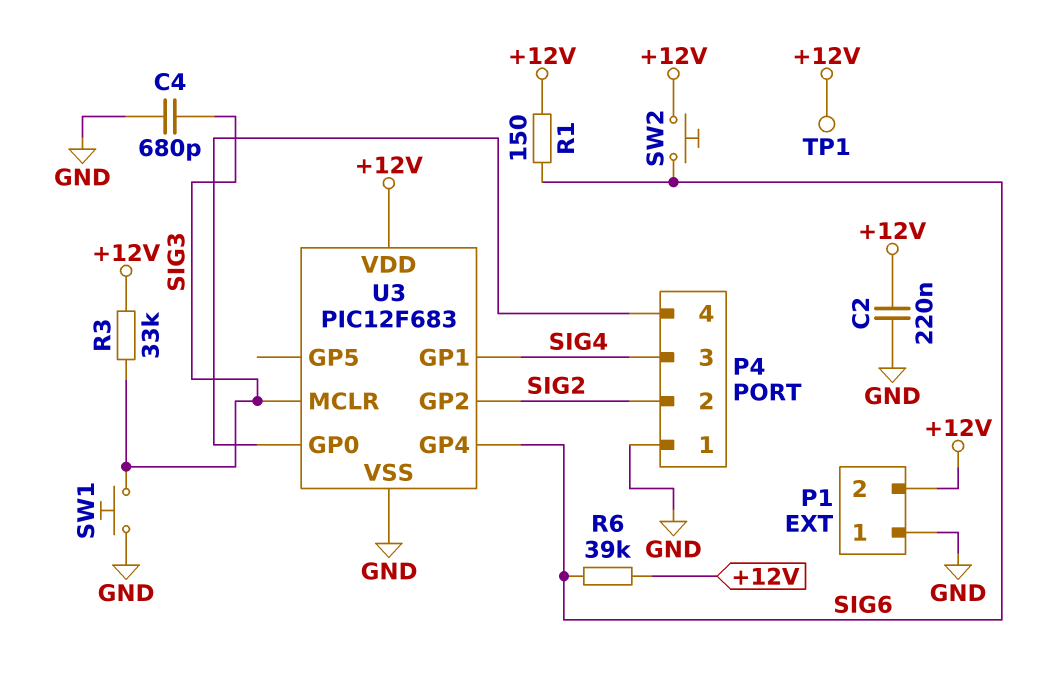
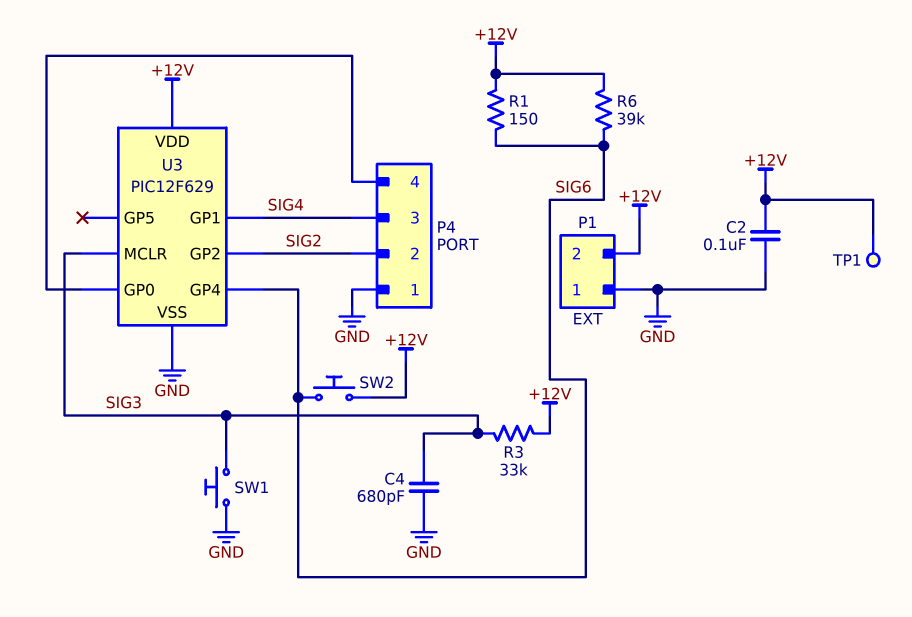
C2: 220nF (+12V, GND) -> 100nF (+12V, GND)
U3: PIC12F683 -> PIC12F629

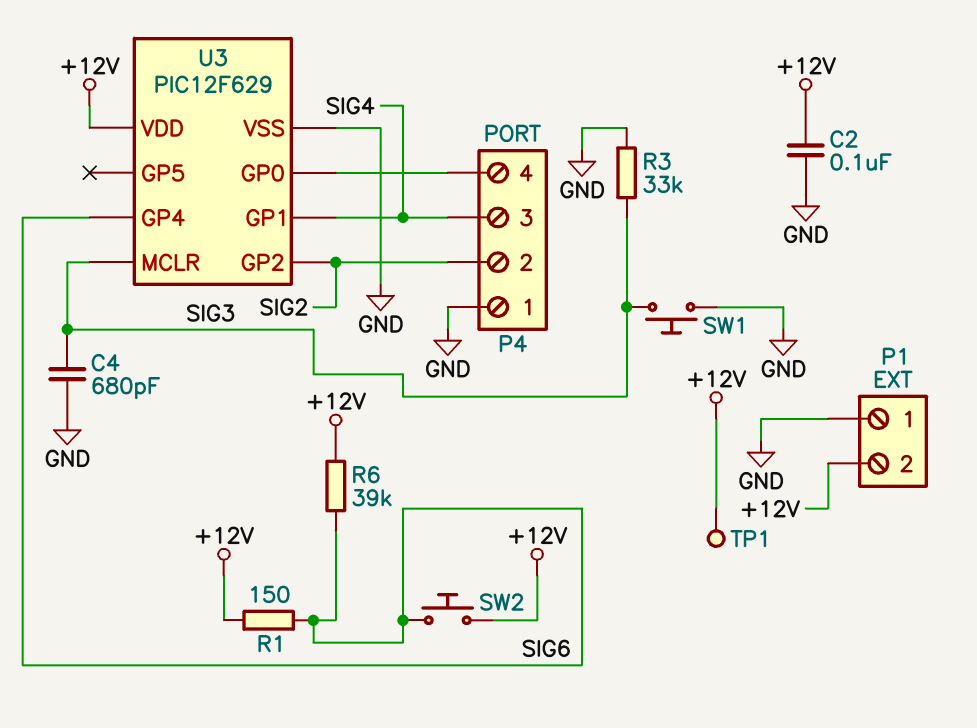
R3: 33k (+12V, SIG3) -> 33k (GND, SIG3)

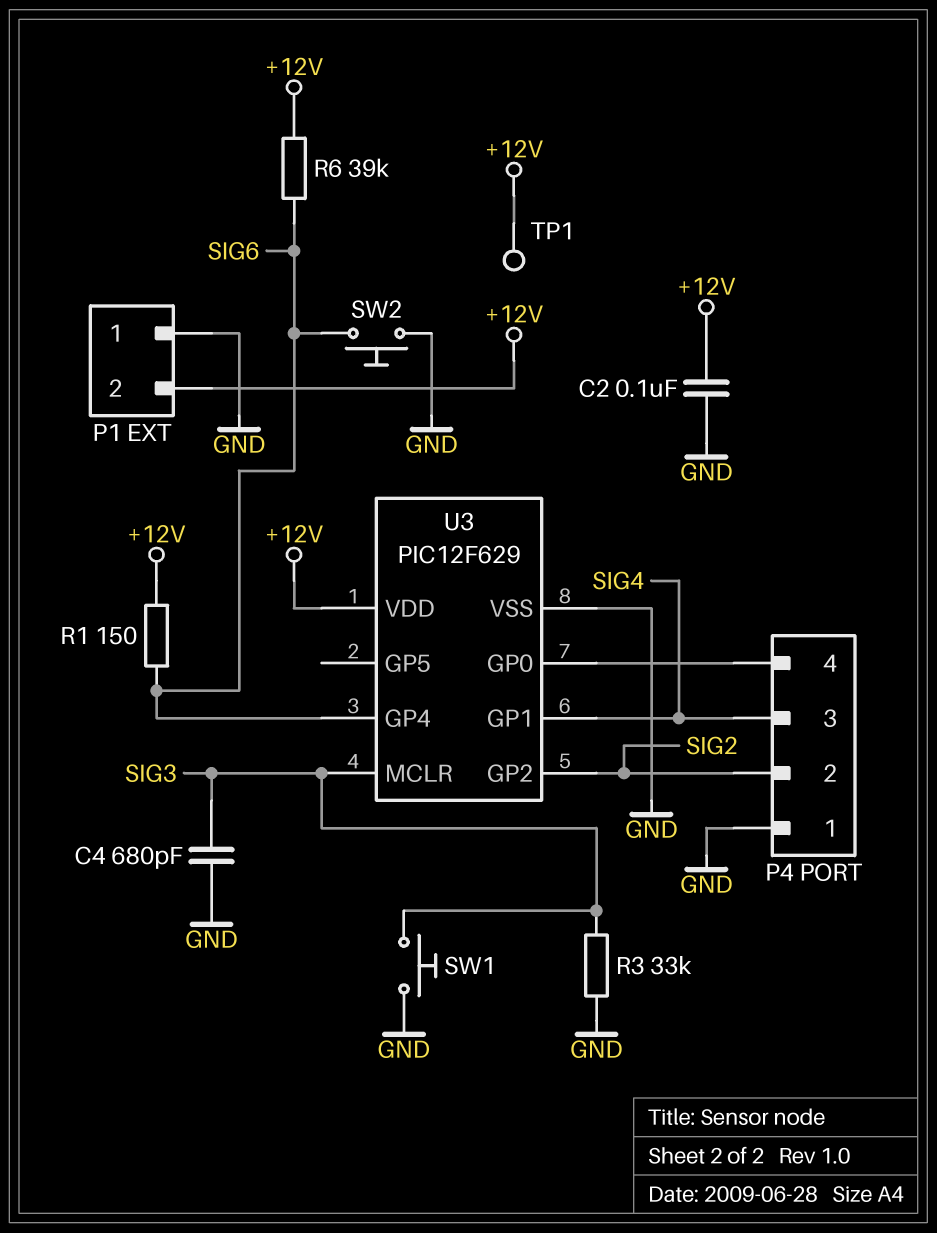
SW2: button (+12V, SIG6) -> button (GND, SIG6)

